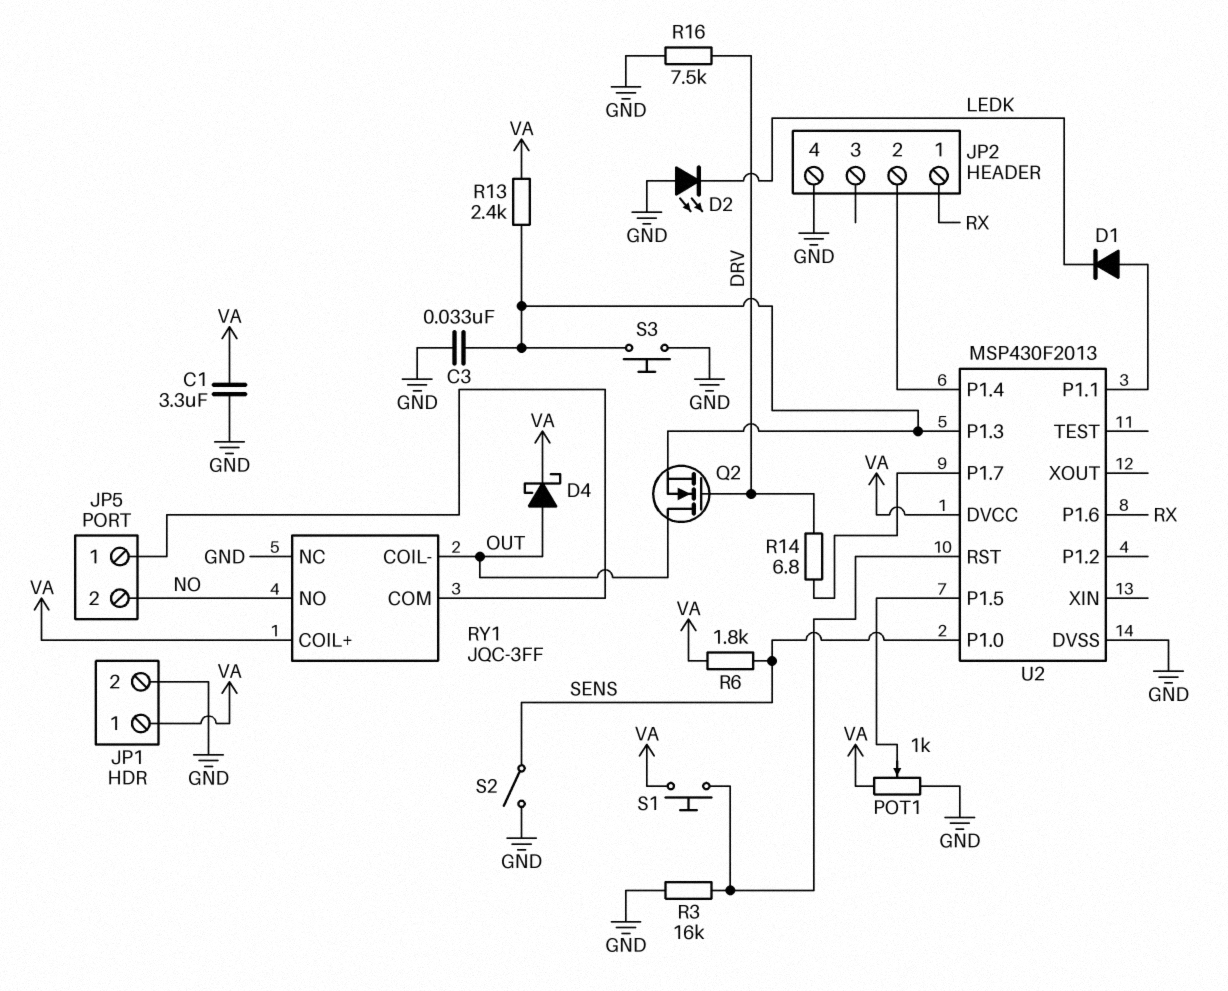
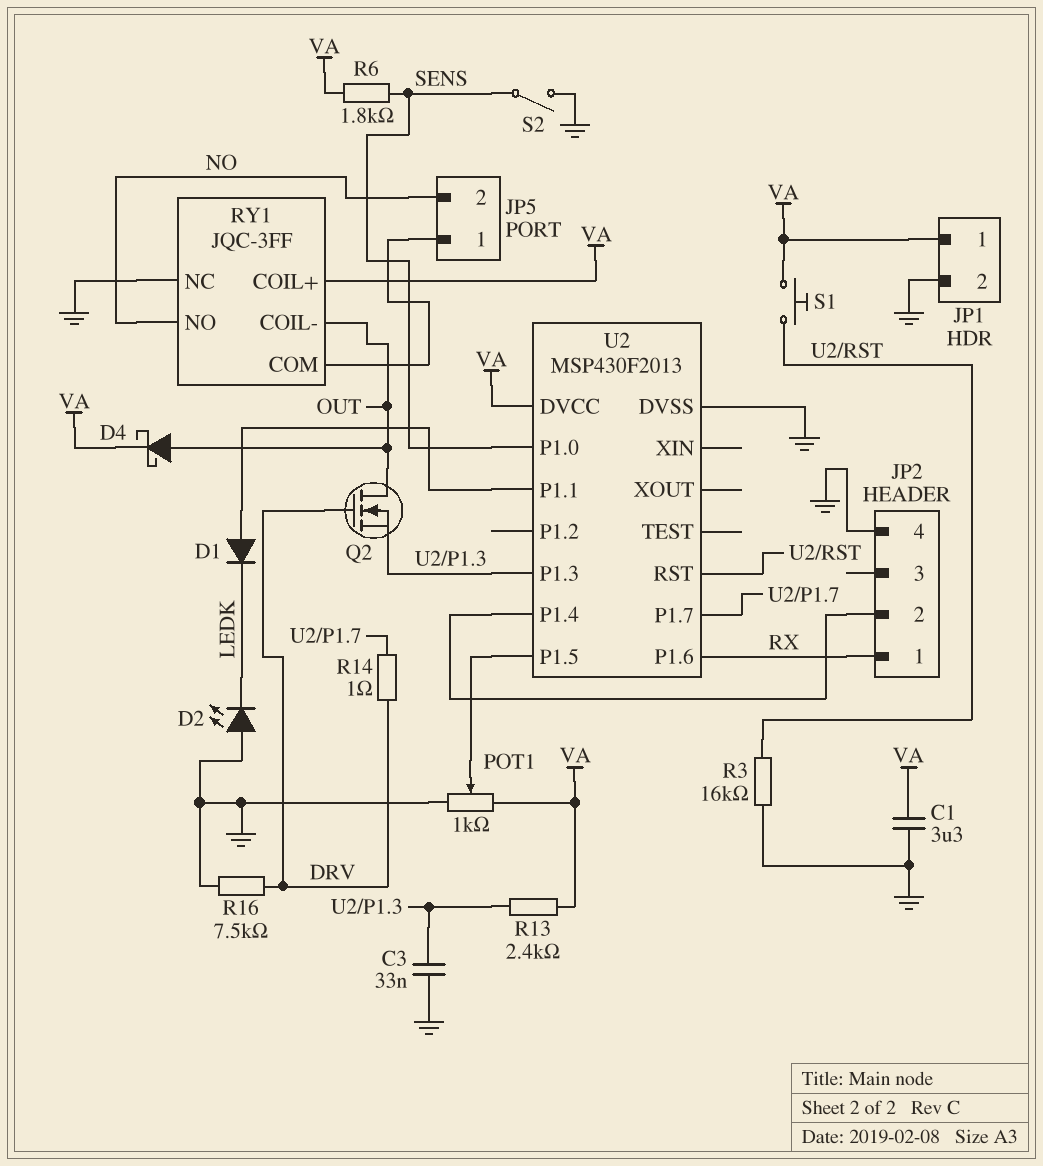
R14: 6.8 (DRV, U2/P1.7) -> 1 (DRV, U2/P1.7)
S3: button (GND, U2/P1.3) -> none

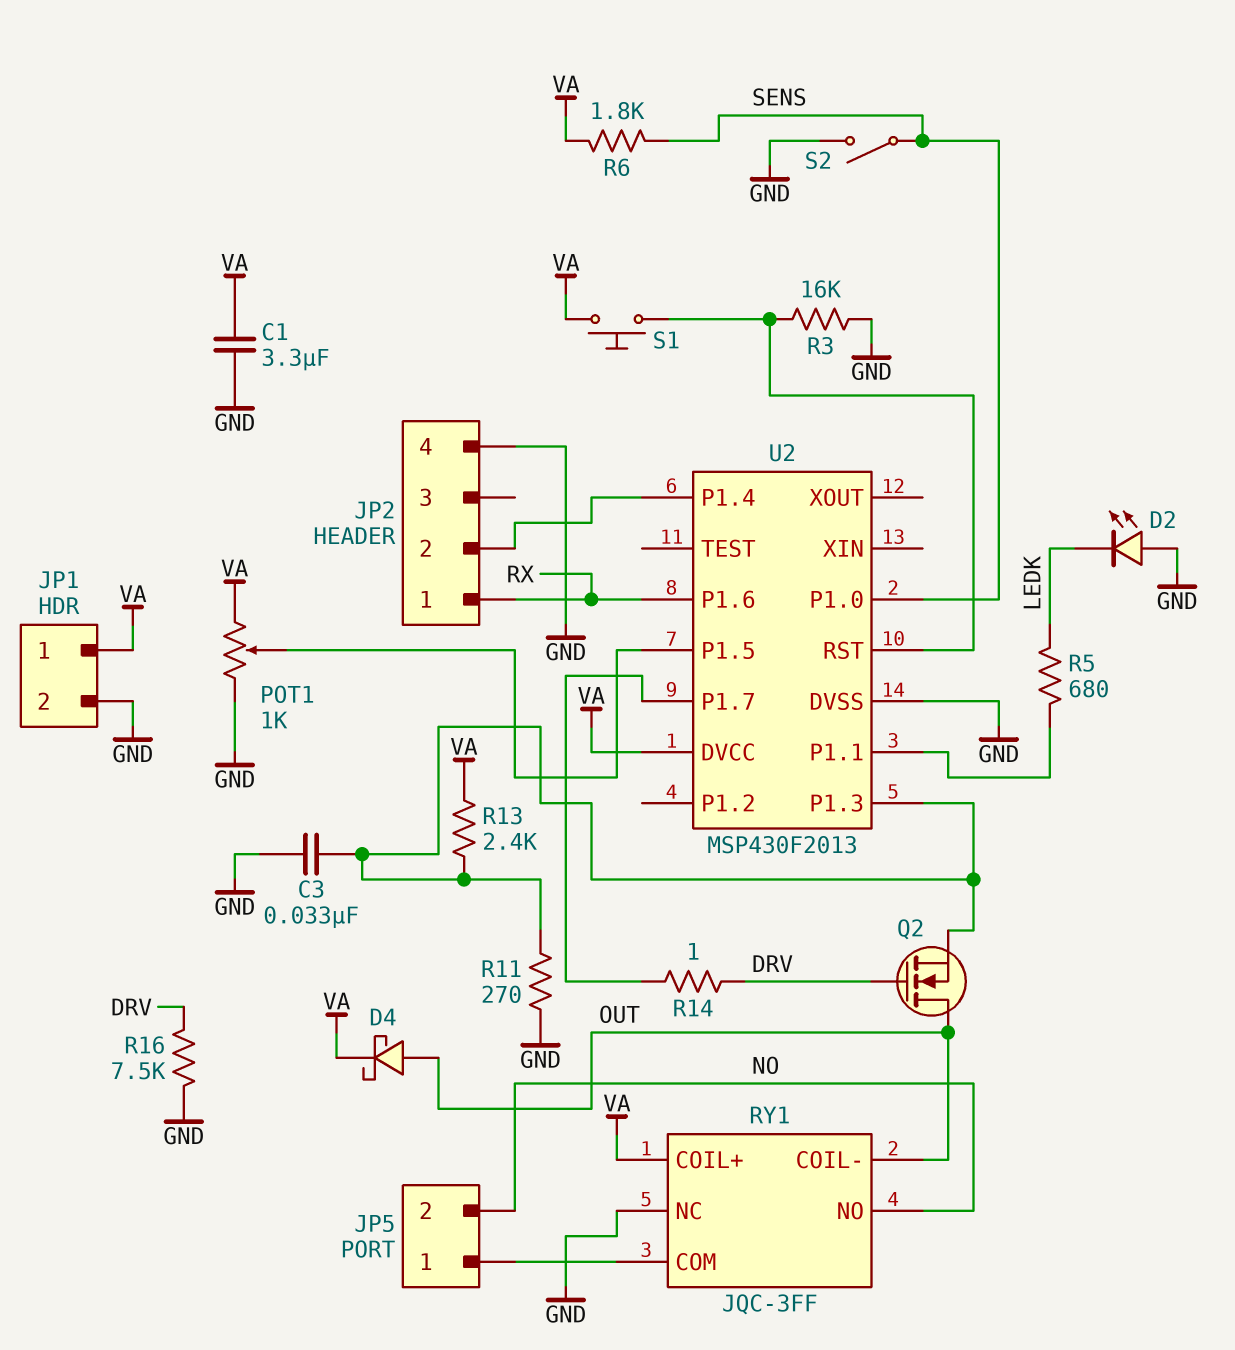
D1: diode (A U2/P1.1, K LEDK) -> none
R5: none -> 680 (LEDK, U2/P1.1)
R11: none -> 270 (GND, U2/P1.3)

